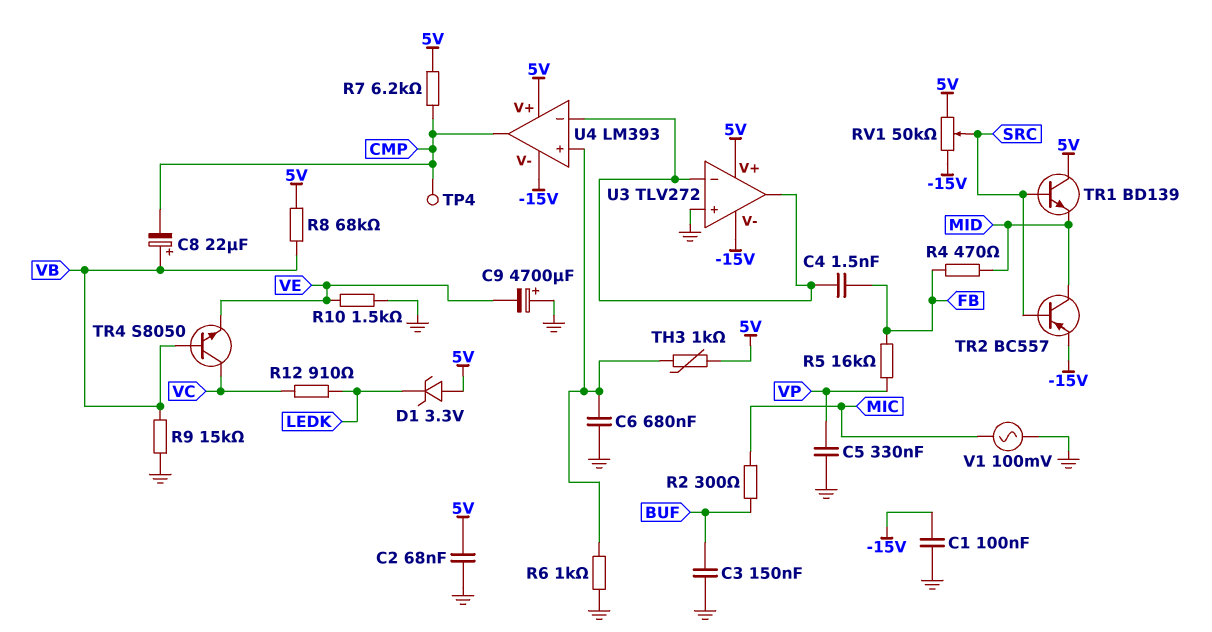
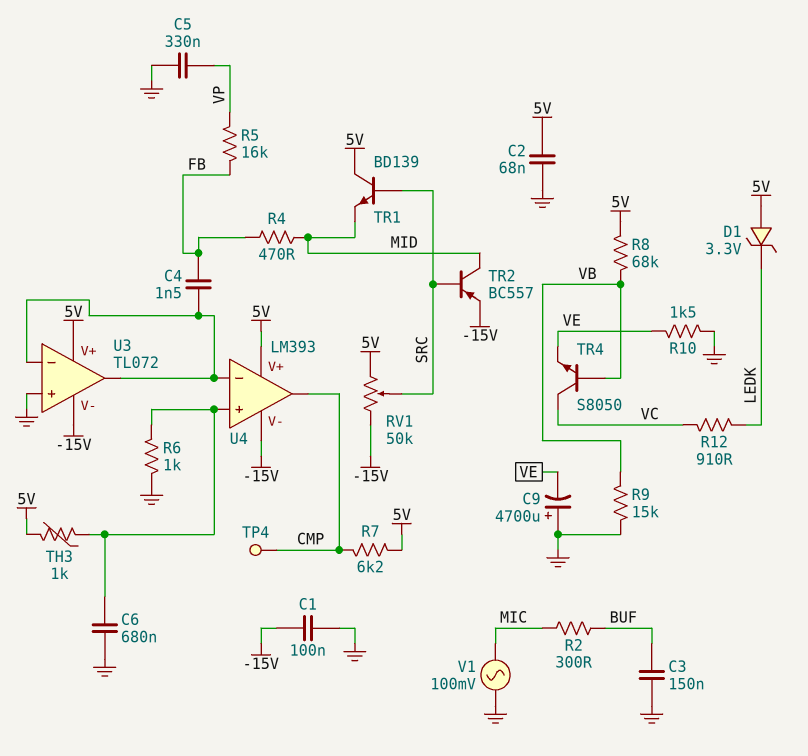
C8: 22uF (plus VB, minus CMP) -> none
U3: TLV272 -> TL072

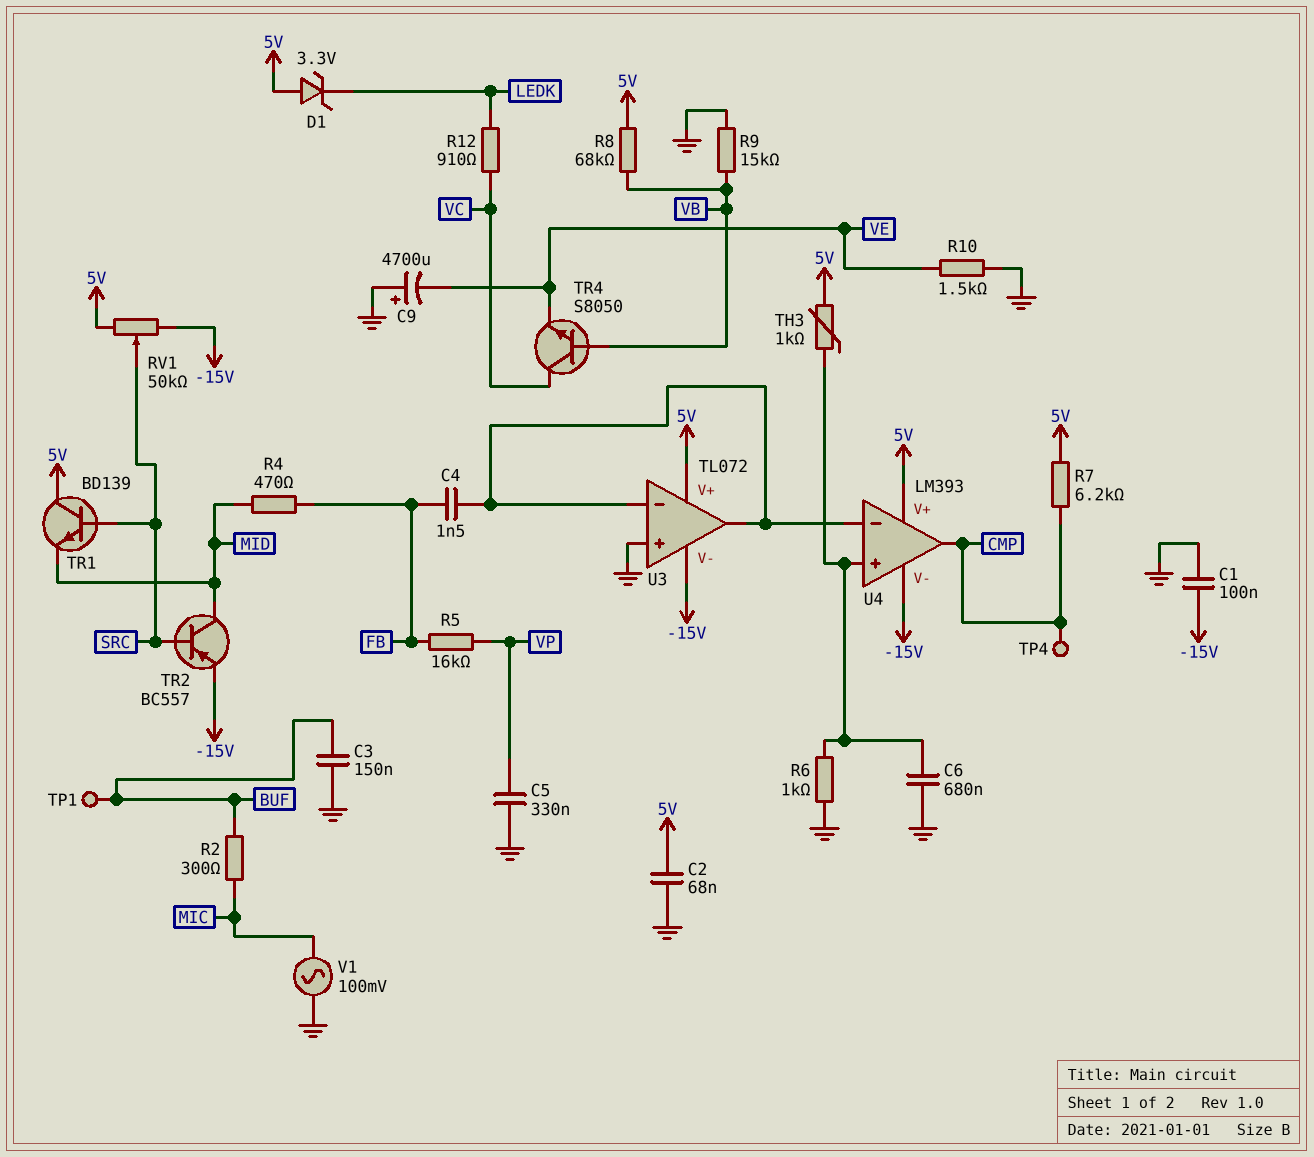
TP1: none -> test point (BUF)

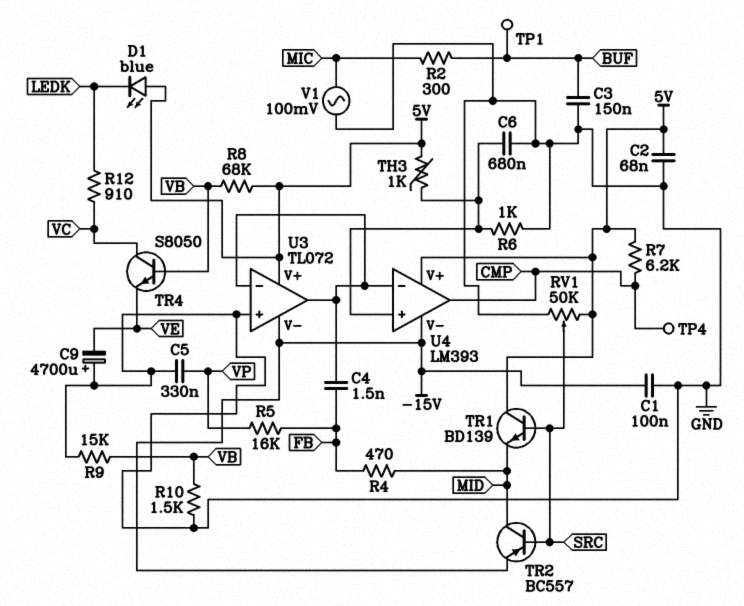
D1: zener 3.3V (A 5V, K LEDK) -> LED blue (A 5V, K LEDK)
R10: 1.5k (GND, VE) -> 1.5k (GND, VB)
RV1: 50k (-15V, 5V, wiper SRC) -> 50k (5V, GND, wiper SRC)

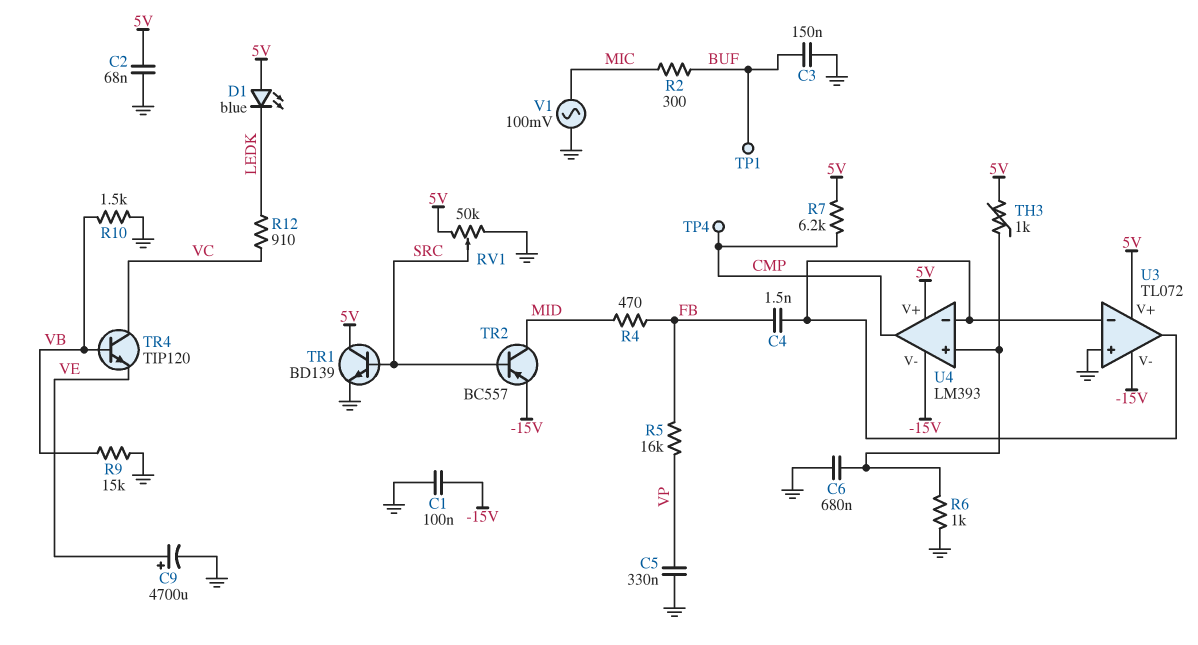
C9: 4700uF (plus GND, minus VE) -> 4700uF (plus VE, minus GND)
R8: 68k (5V, VB) -> none
TR1: NPN BD139 (B SRC, C 5V, E MID) -> NPN BD139 (B SRC, C 5V, E GND)
TR4: NPN S8050 (B VB, C VC, E VE) -> NPN TIP120 (B VB, C VC, E VE)

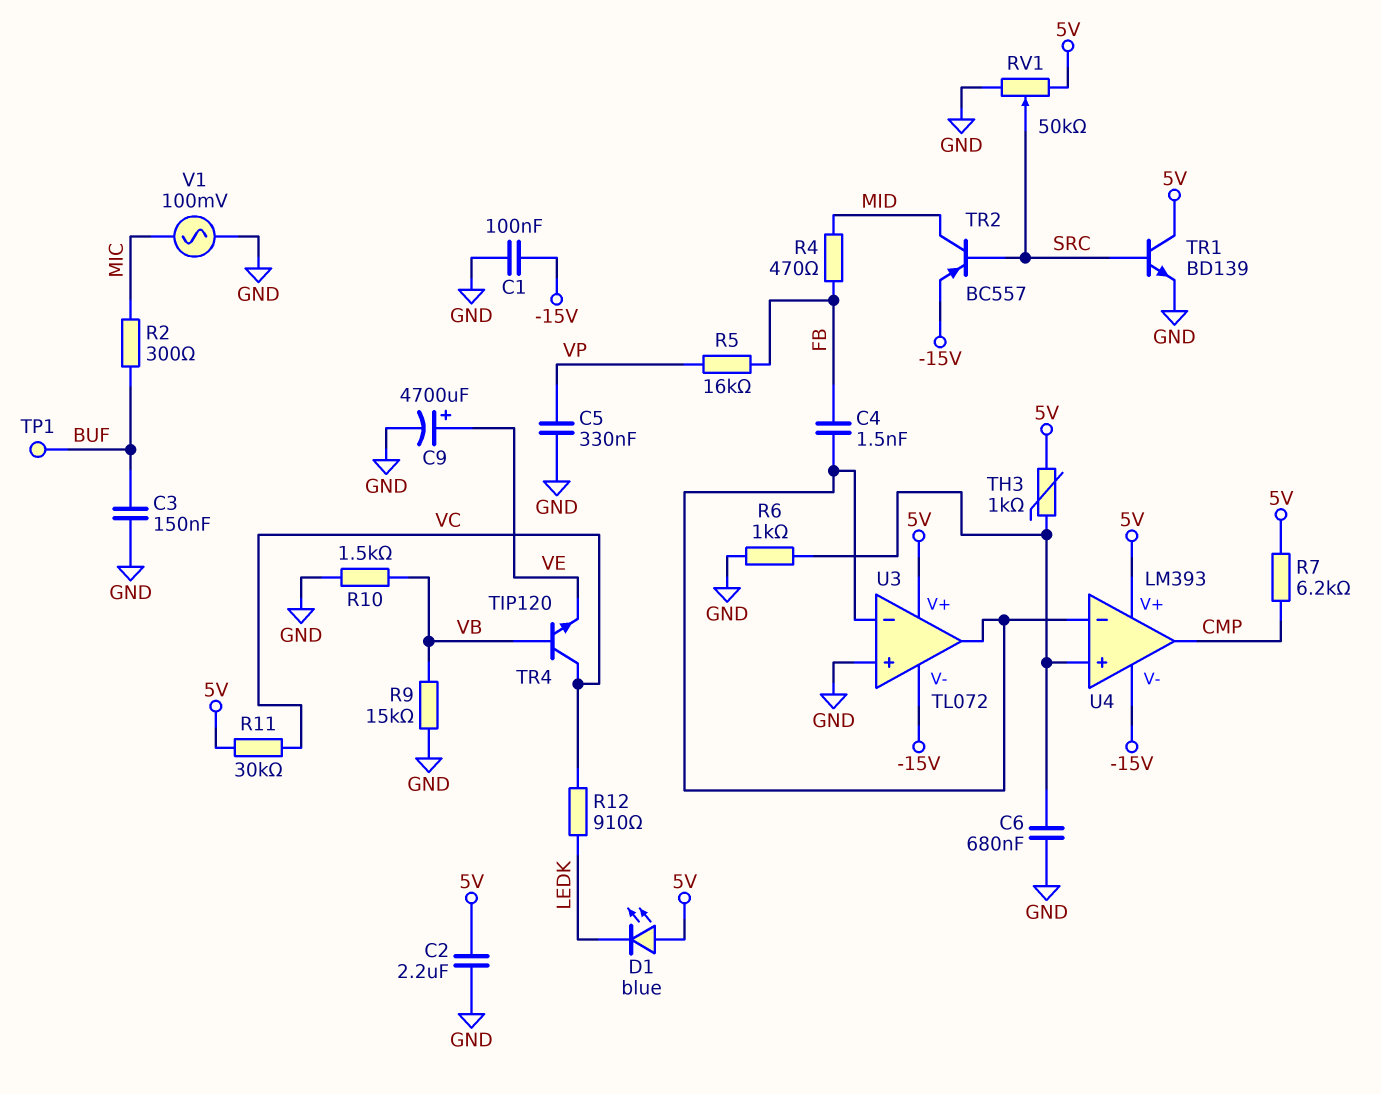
C2: 68nF (5V, GND) -> 2.2uF (5V, GND)
R11: none -> 30k (5V, VC)
TP4: test point (CMP) -> none

